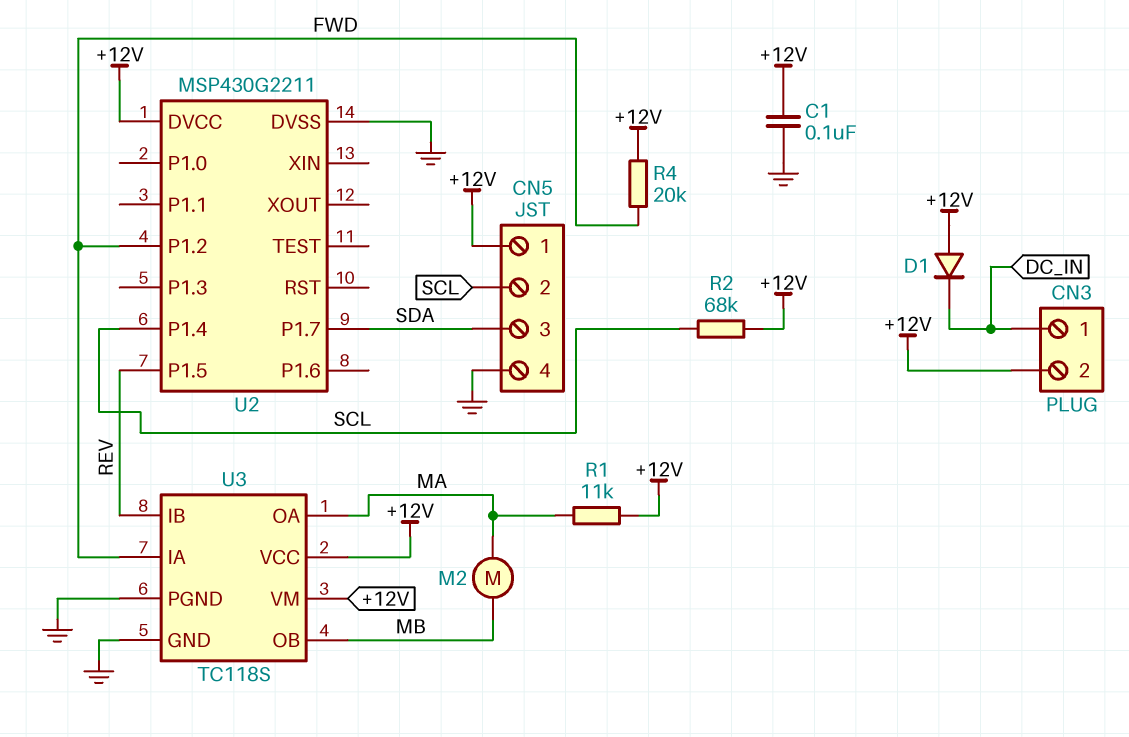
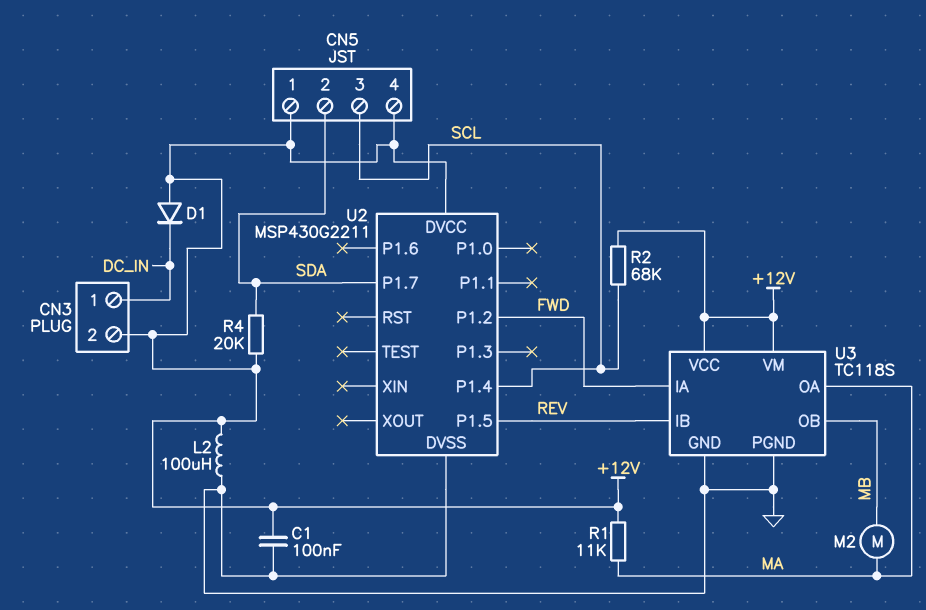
CN5 pin 2: SCL -> SDA
CN5 pin 3: SDA -> SCL
CN5 pin 4: GND -> +12V
L2: none -> 100uH (+12V, GND)
R4: 20k (+12V, FWD) -> 20k (+12V, SDA)

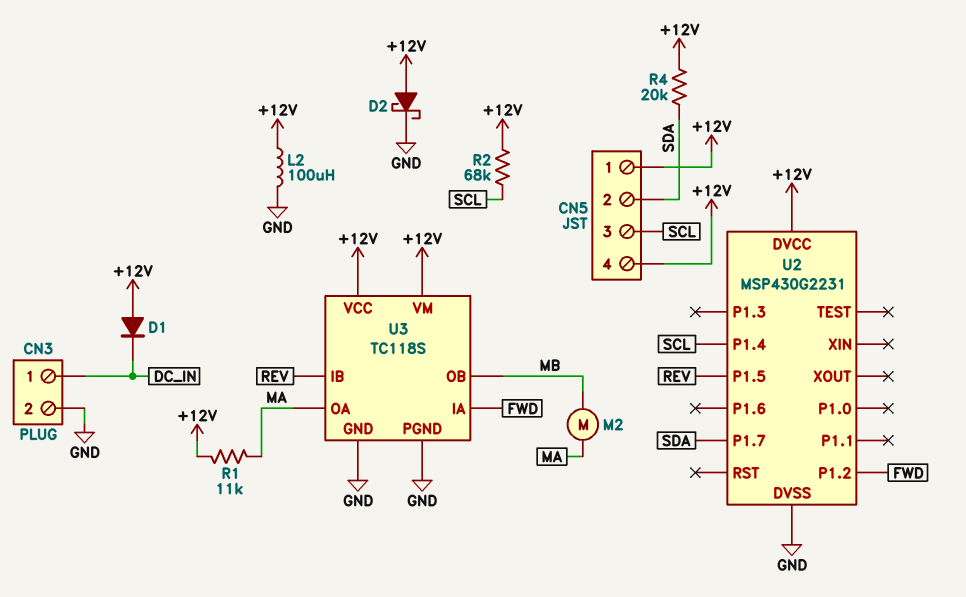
C1: 100nF (+12V, GND) -> none
CN3 pin 2: +12V -> GND
D2: none -> schottky (A +12V, K GND)
U2: MSP430G2211 -> MSP430G2231

